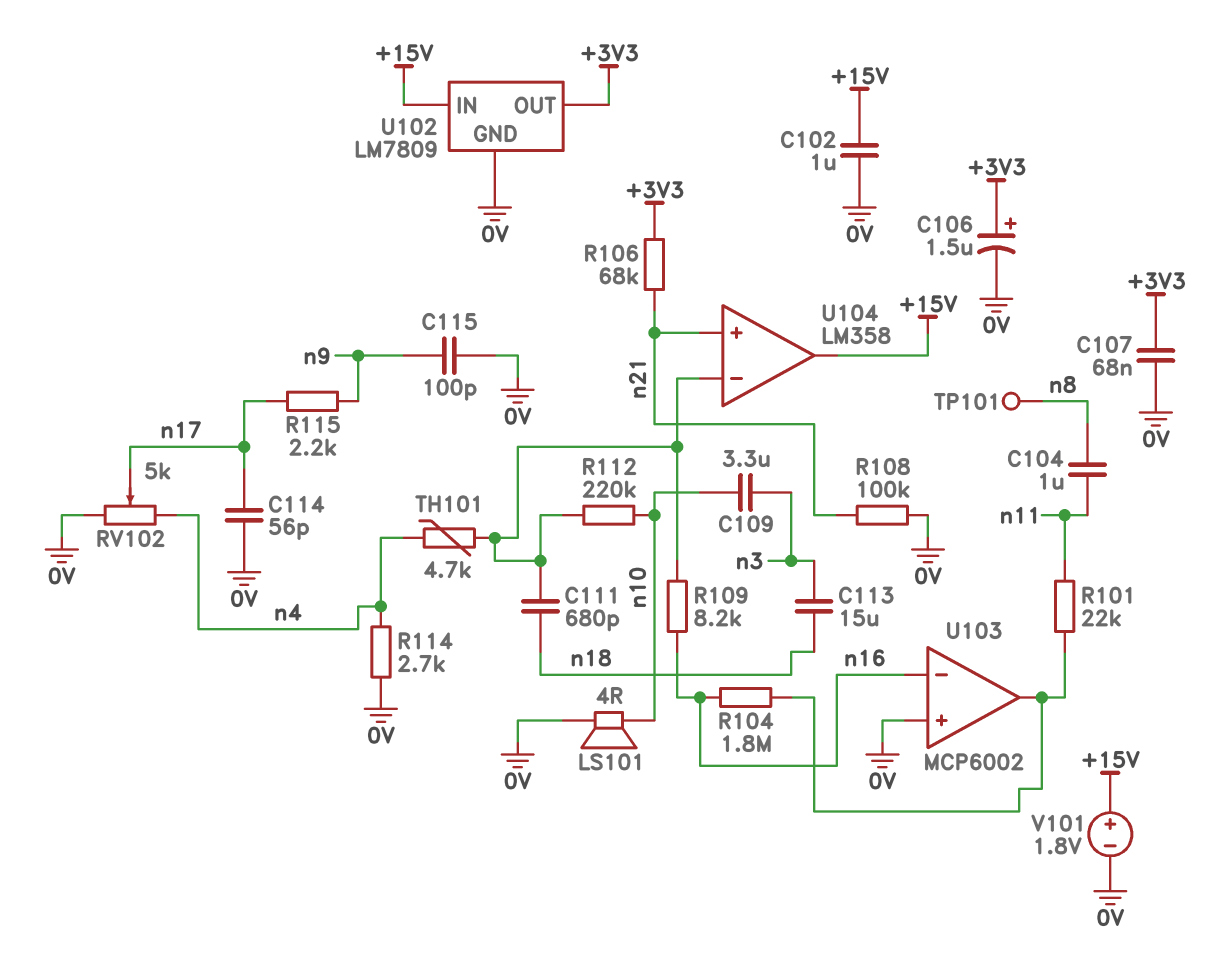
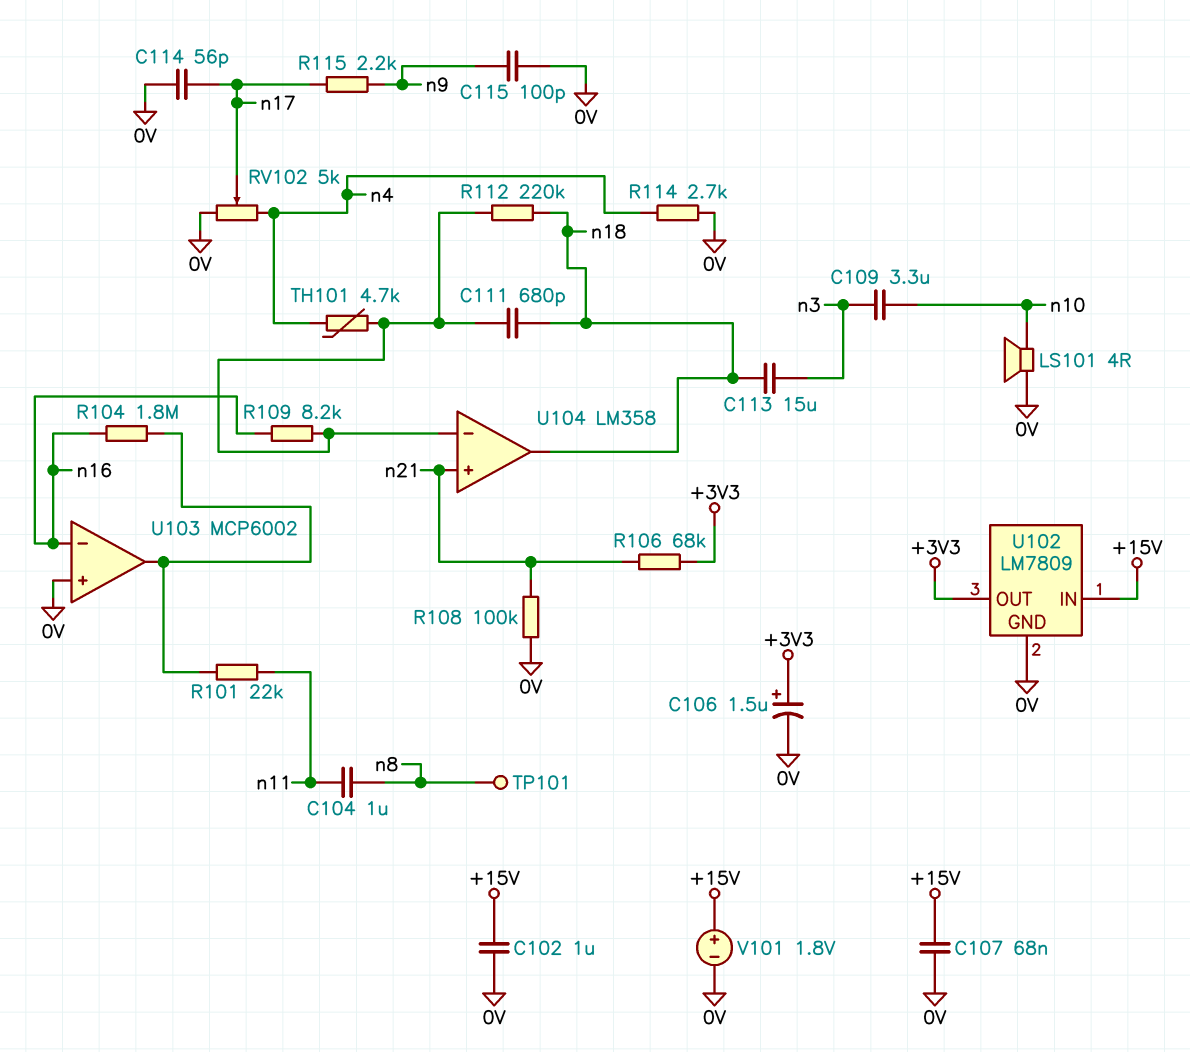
C107: 68nF (+3V3, 0V) -> 68nF (+15V, 0V)
R112: 220k (U104/in-, n10) -> 220k (U104/in-, n18)
U104 pin out: +15V -> n18

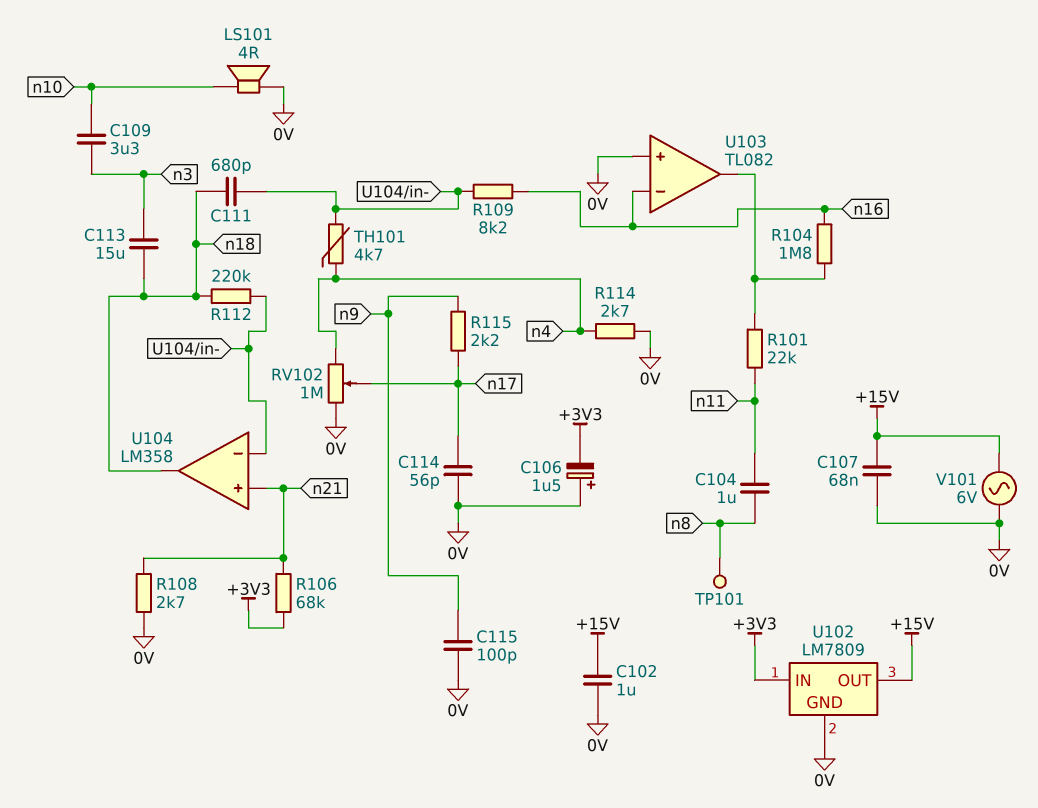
C106: 1.5uF (plus +3V3, minus 0V) -> 1.5uF (plus 0V, minus +3V3)
R108: 100k (0V, n21) -> 2.7k (0V, n21)
RV102: 5k (0V, n4, wiper n17) -> 1M (0V, n4, wiper n17)
U102 pin IN: +15V -> +3V3
U102 pin OUT: +3V3 -> +15V
U103: MCP6002 -> TL082
V101: 1.8V (plus +15V, minus 0V) -> AC 6V (+15V, 0V)

